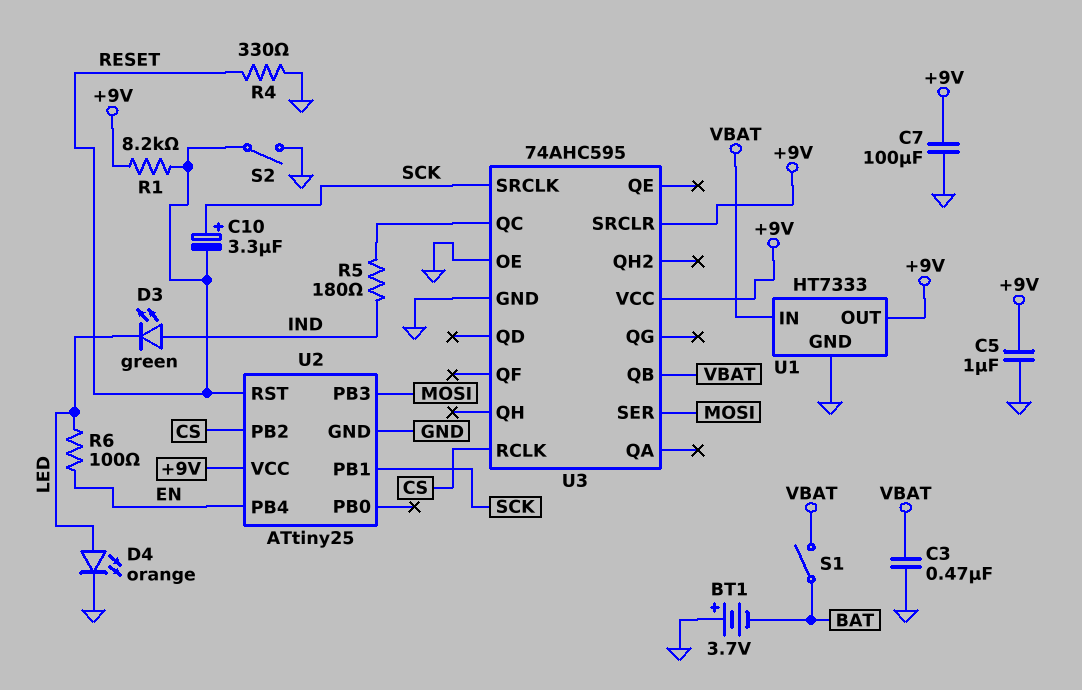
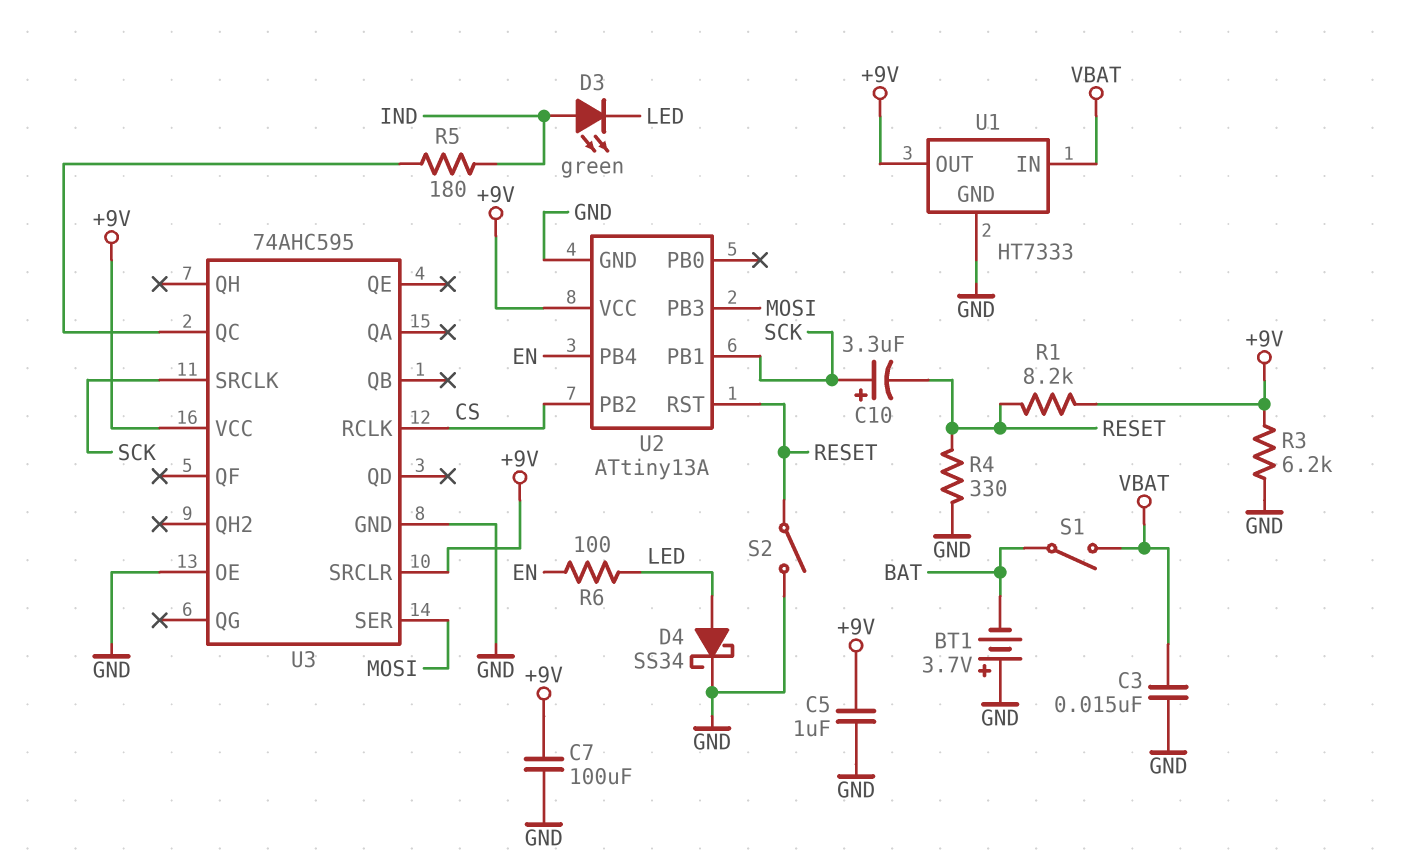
C3: 470nF (GND, VBAT) -> 15nF (GND, VBAT)
D4: LED orange (A LED, K GND) -> schottky SS34 (A LED, K GND)
R3: none -> 6.2k (+9V, GND)
U2: ATtiny25 -> ATtiny13A
U3 pin QB: VBAT -> none

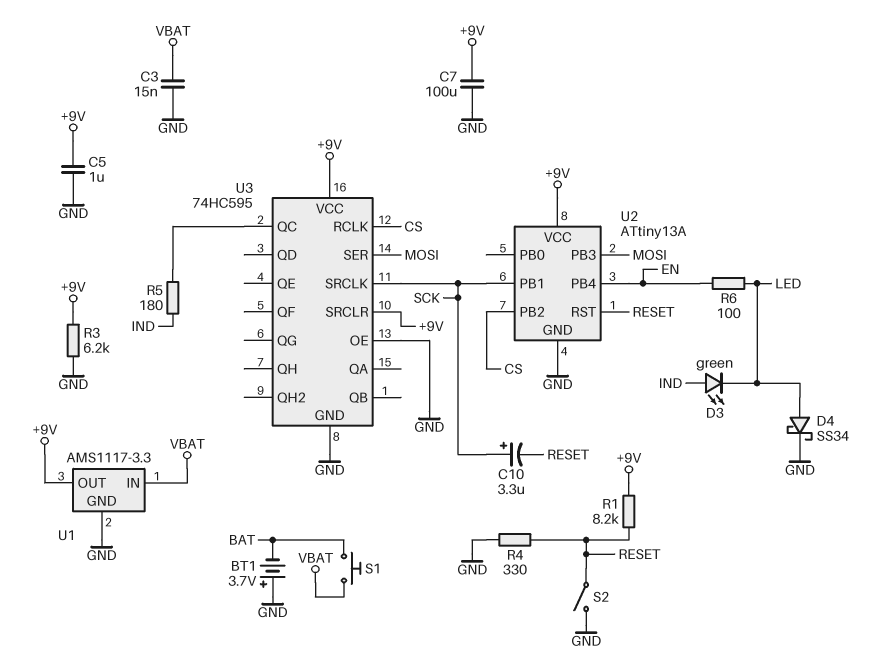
S1: switch (BAT, VBAT) -> button (BAT, VBAT)
U1: HT7333 -> AMS1117-3.3
U3: 74AHC595 -> 74HC595

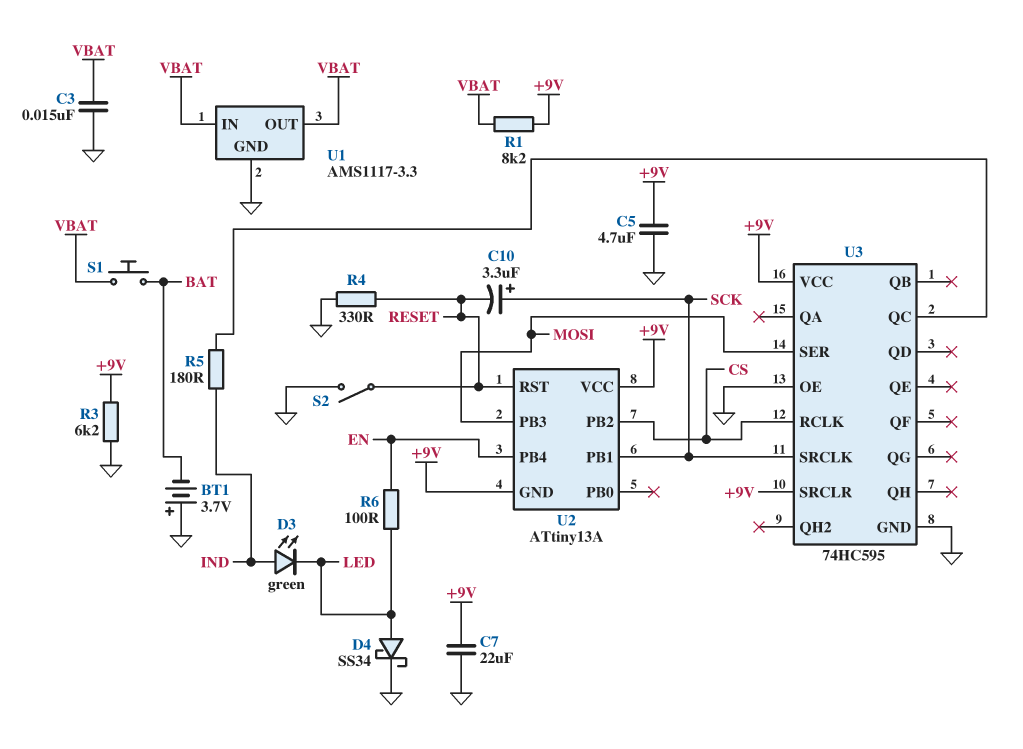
C5: 1uF (+9V, GND) -> 4.7uF (+9V, GND)
C7: 100uF (+9V, GND) -> 22uF (+9V, GND)
R1: 8.2k (+9V, RESET) -> 8.2k (+9V, VBAT)
U1 pin OUT: +9V -> VBAT
U2 pin GND: GND -> +9V

